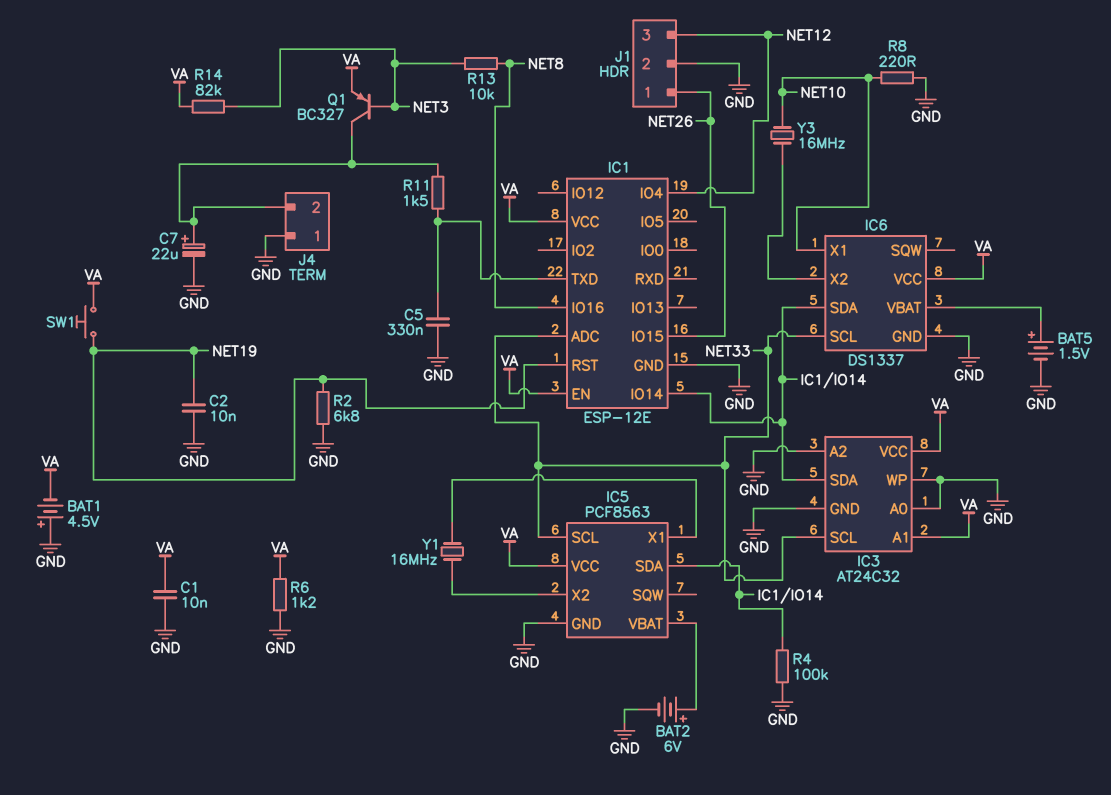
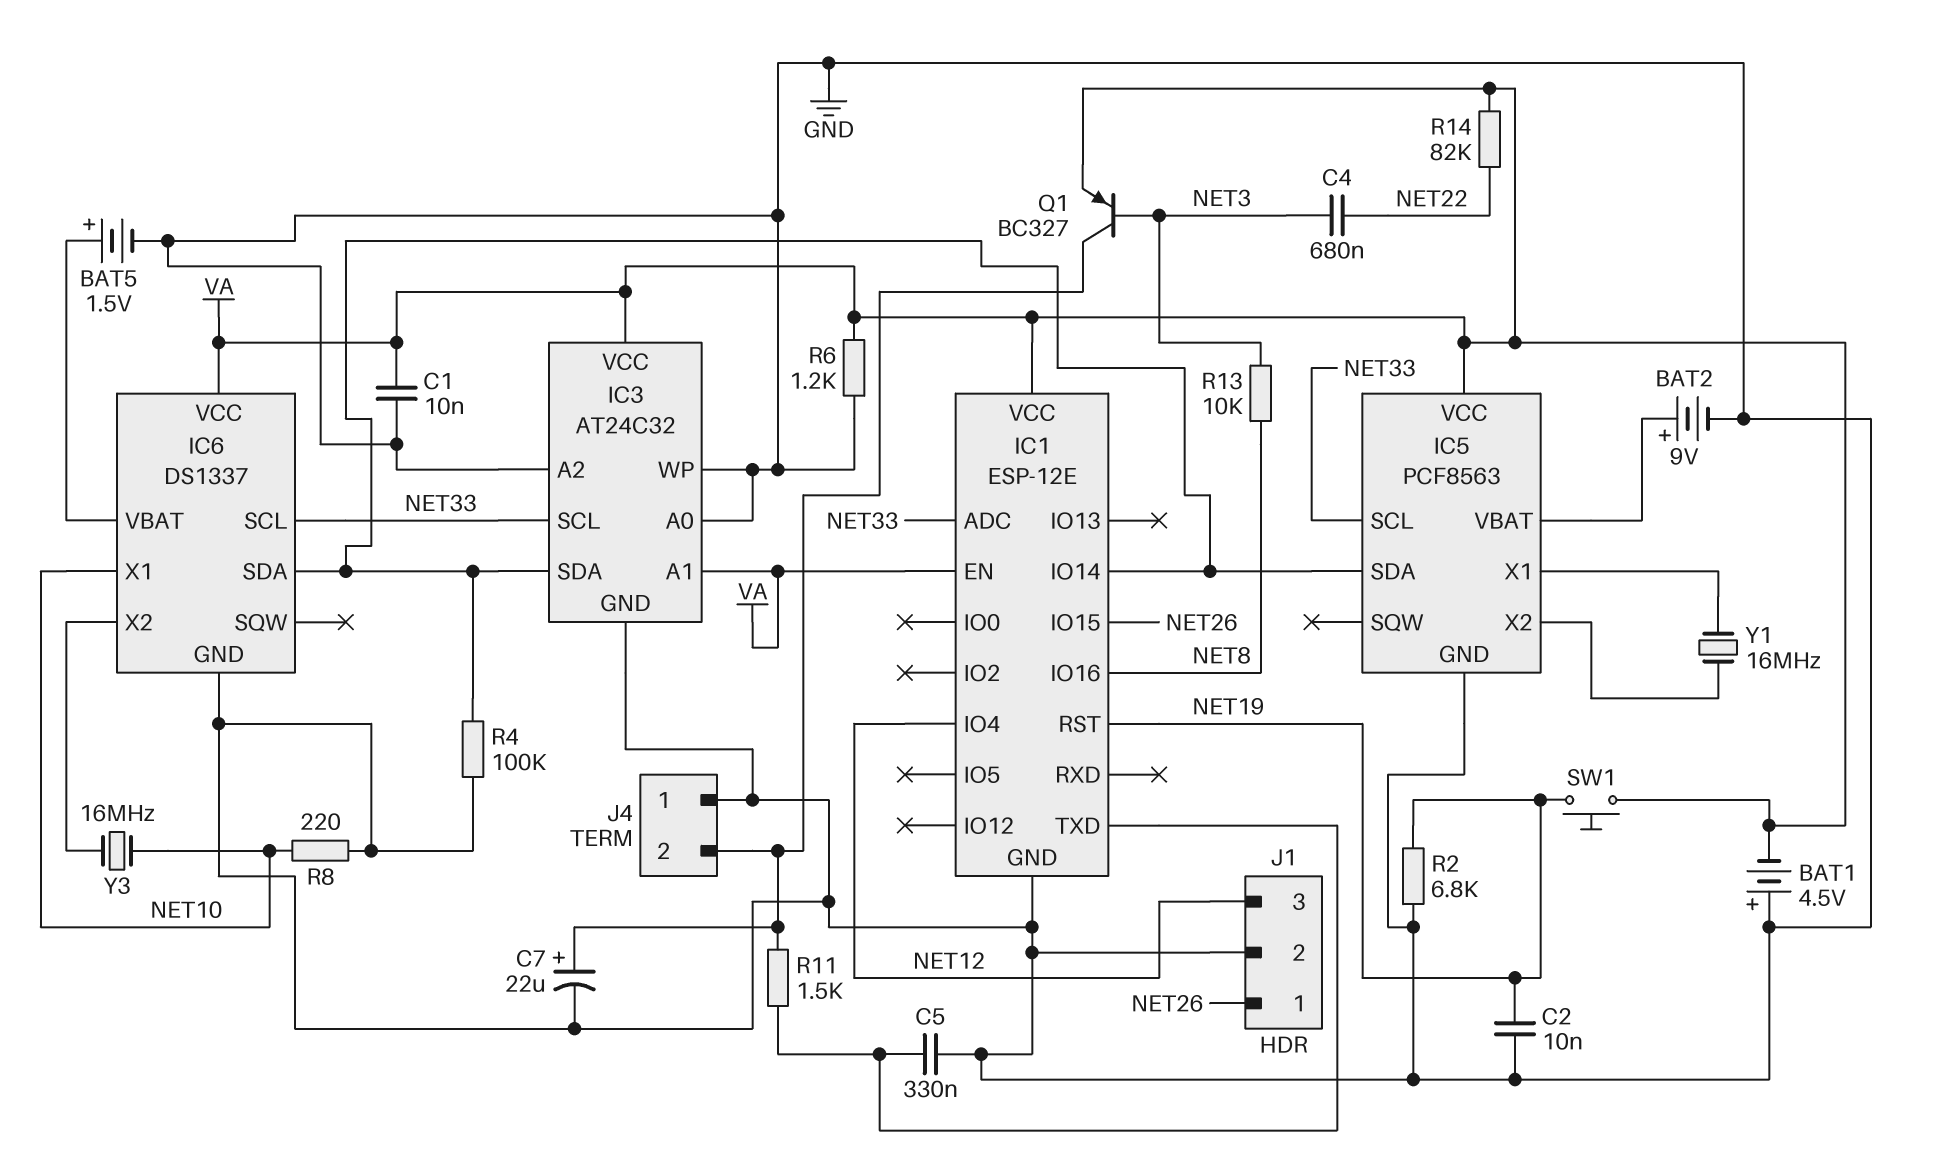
BAT2: 6V (plus IC5/VBAT, minus GND) -> 9V (plus IC5/VBAT, minus GND)
C4: none -> 680nF (NET3, NET22)
R14: 82k (NET3, VA) -> 82k (NET22, VA)

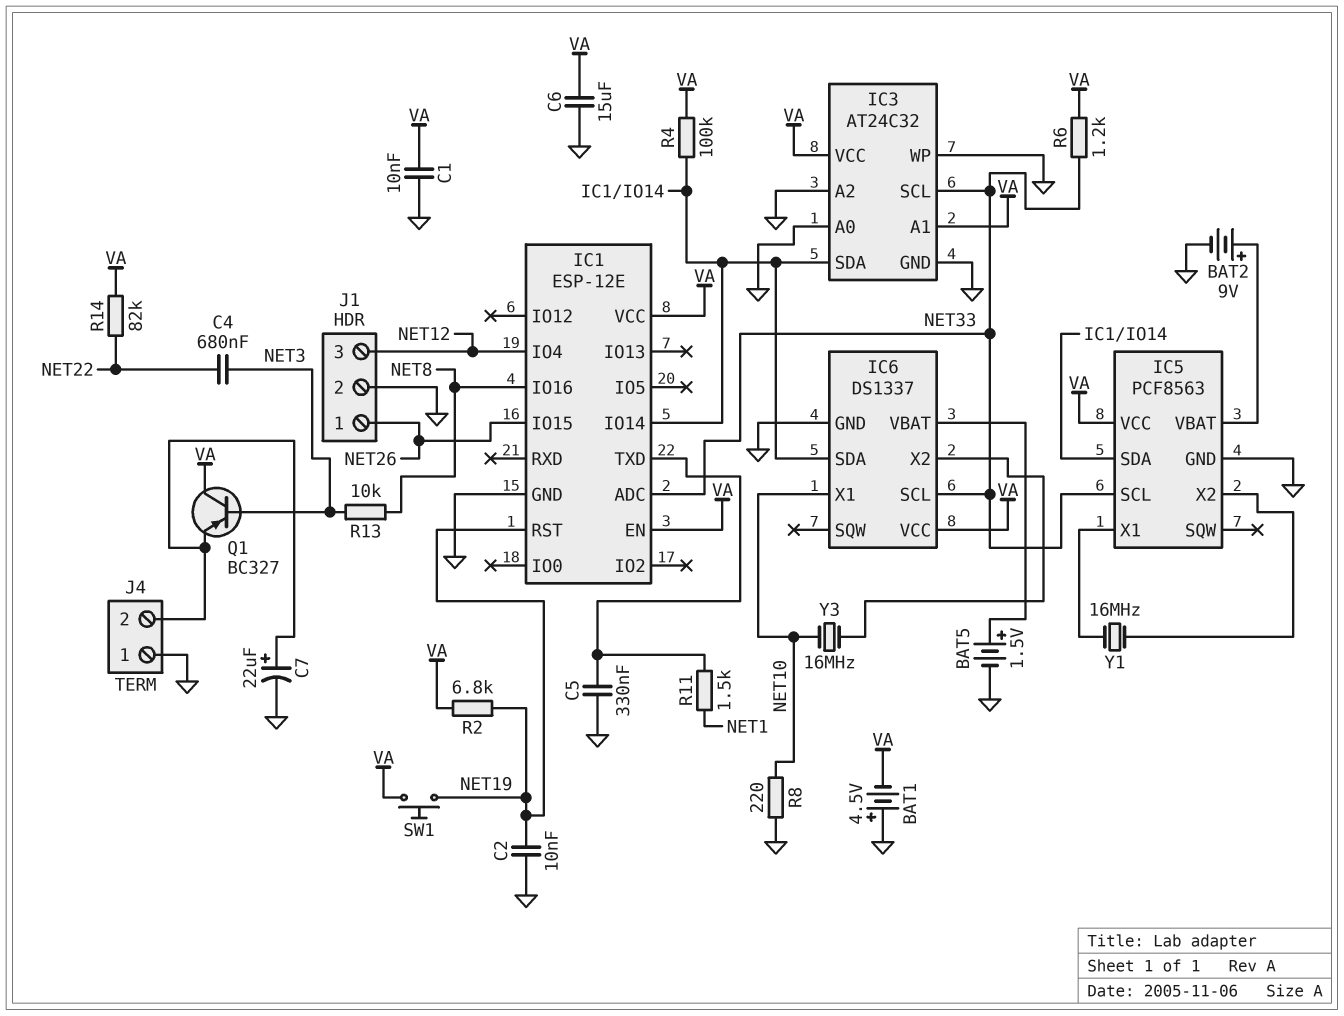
C6: none -> 15uF (GND, VA)
Q1: PNP BC327 (B NET3, C J4/2, E VA) -> PNP BC327 (B NET3, C VA, E J4/2)
R2: 6.8k (GND, NET19) -> 6.8k (NET19, VA)
R4: 100k (GND, IC1/IO14) -> 100k (IC1/IO14, VA)
R6: 1.2k (GND, VA) -> 1.2k (NET33, VA)
R11: 1.5k (IC1/TXD, J4/2) -> 1.5k (IC1/TXD, NET1)

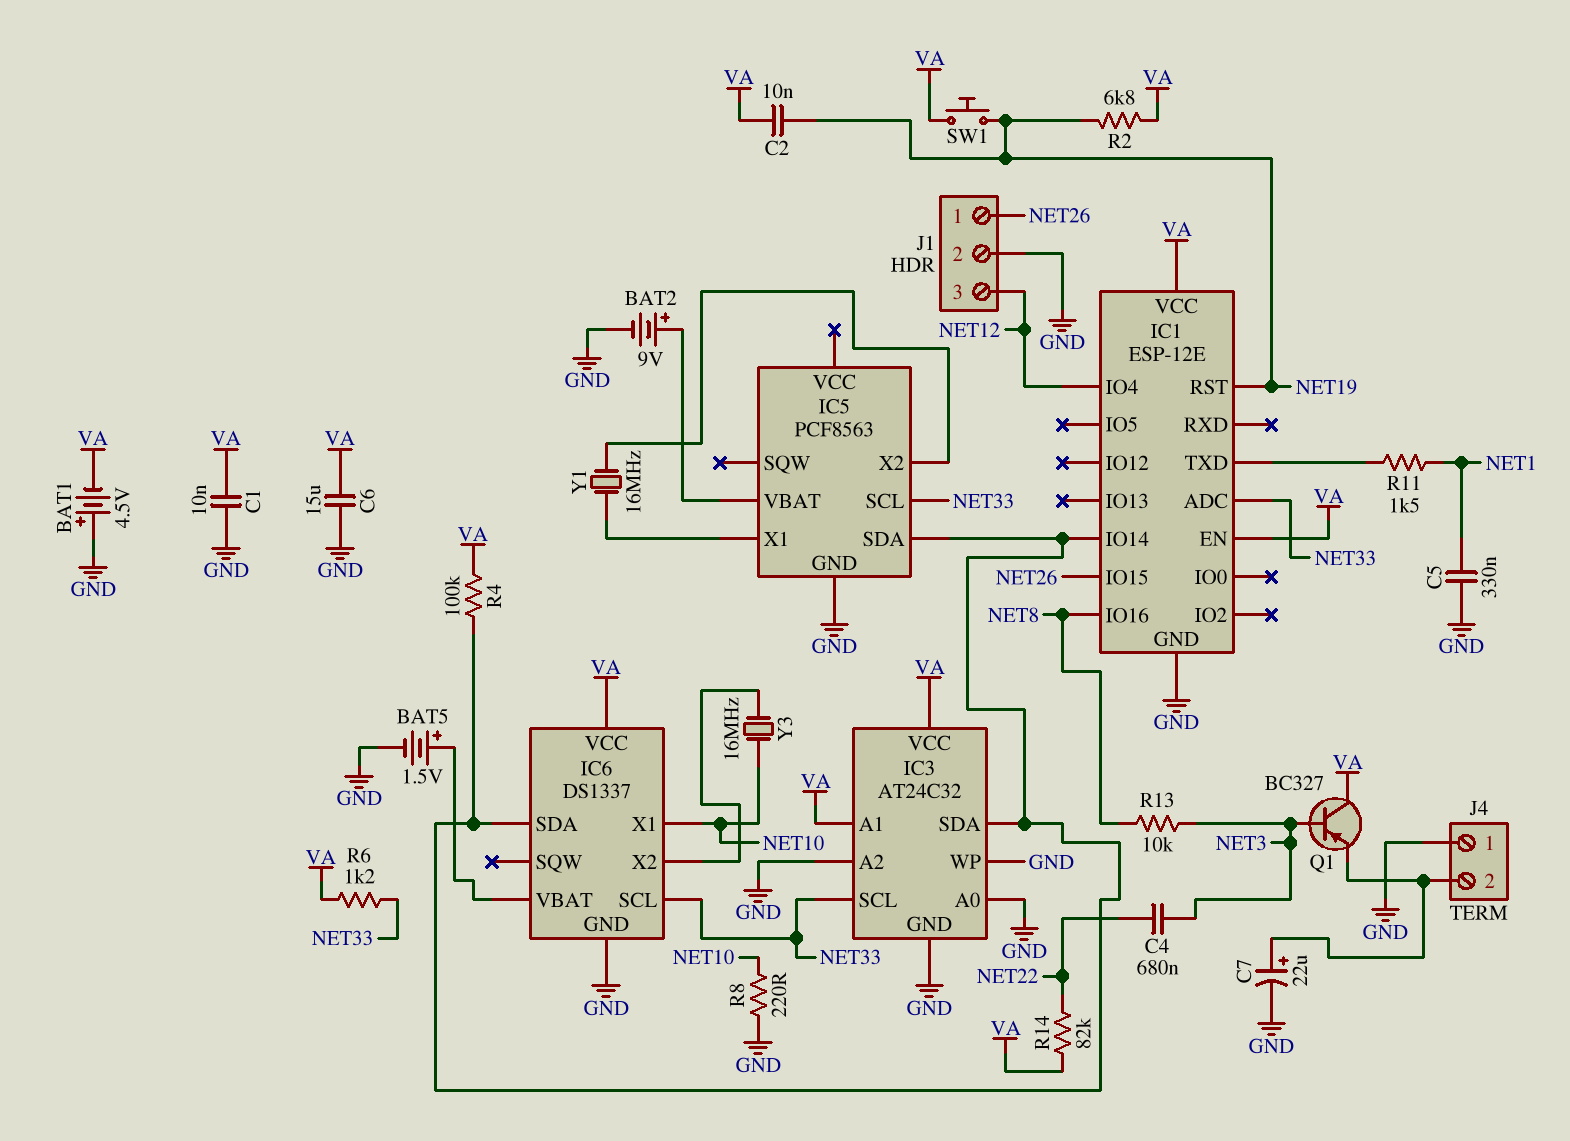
C2: 10nF (GND, NET19) -> 10nF (NET19, VA)
C5: 330nF (GND, IC1/TXD) -> 330nF (GND, NET1)
IC5 pin VCC: VA -> none

